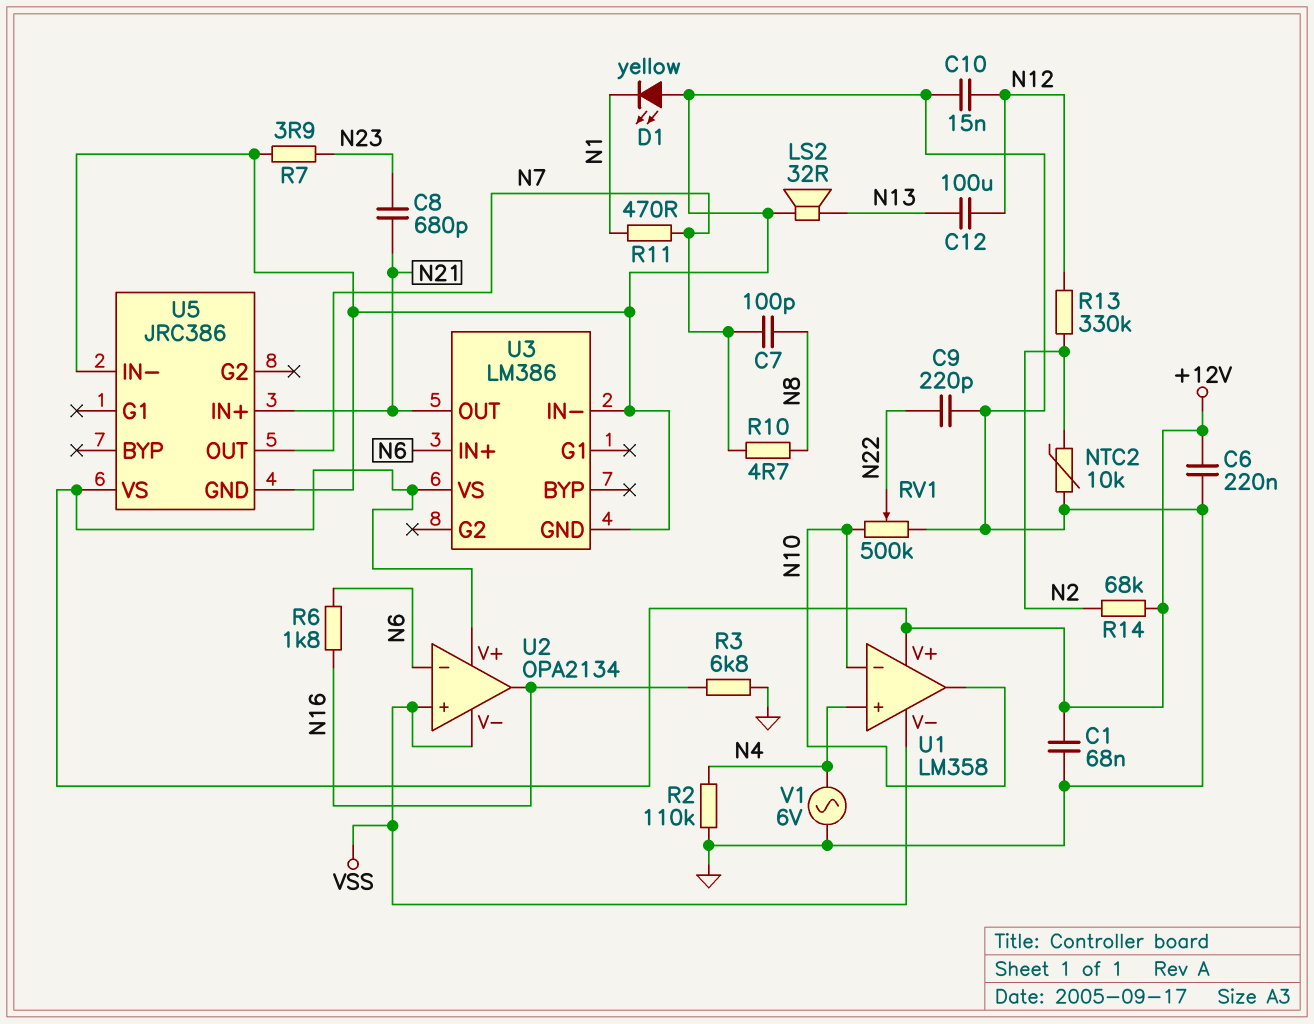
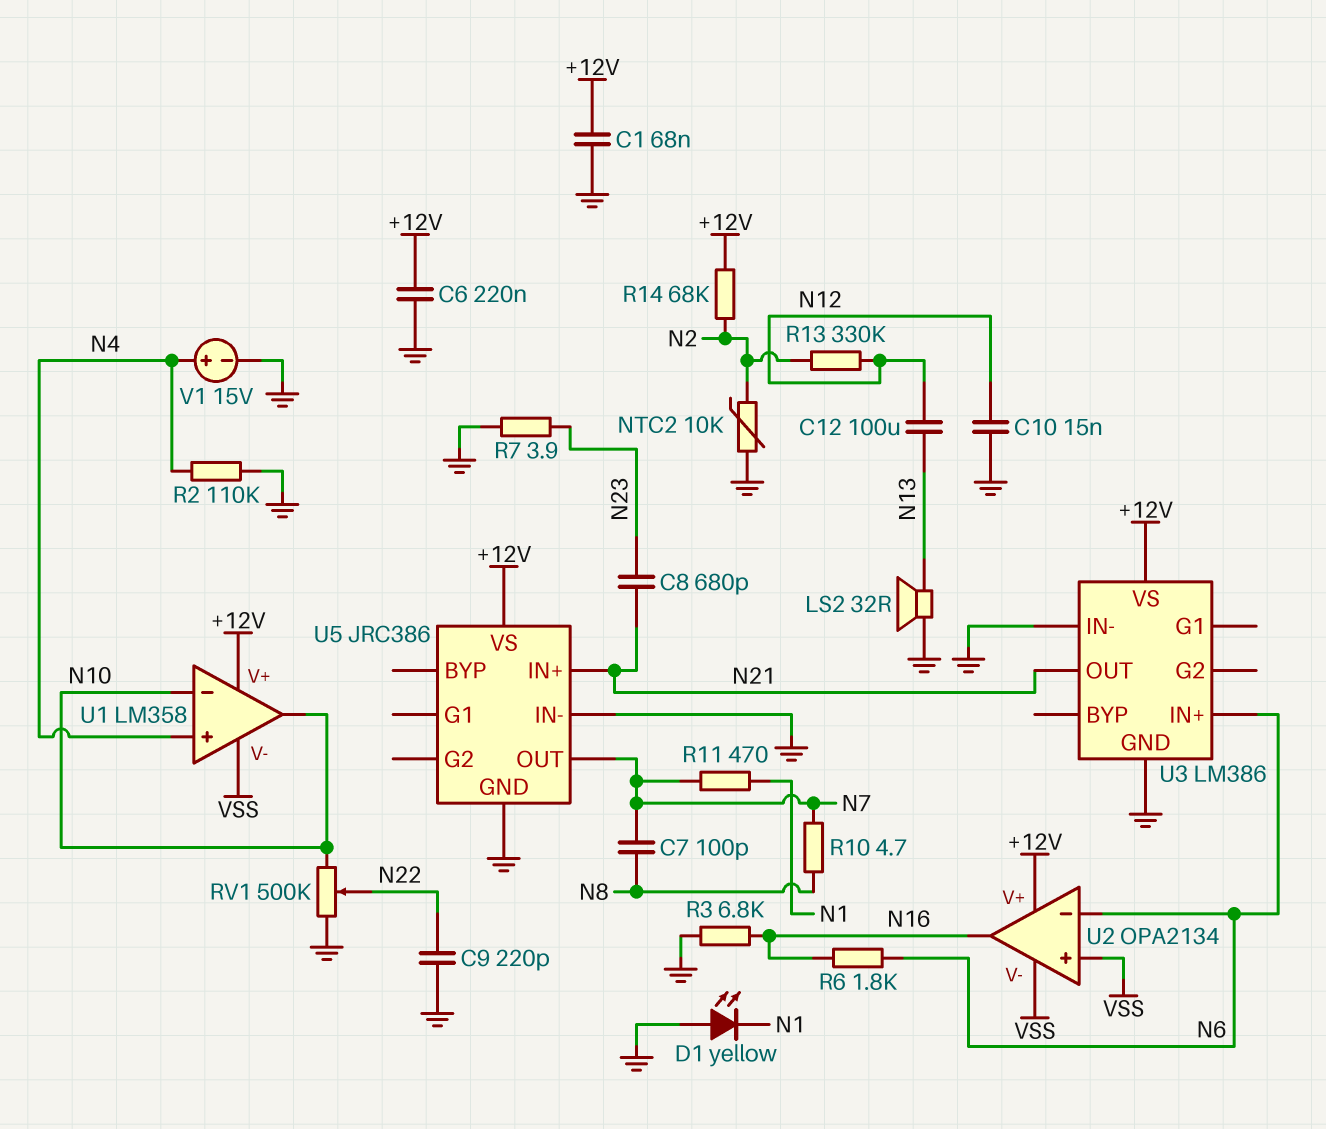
V1: AC 6V (GND, N4) -> 15V (plus N4, minus GND)

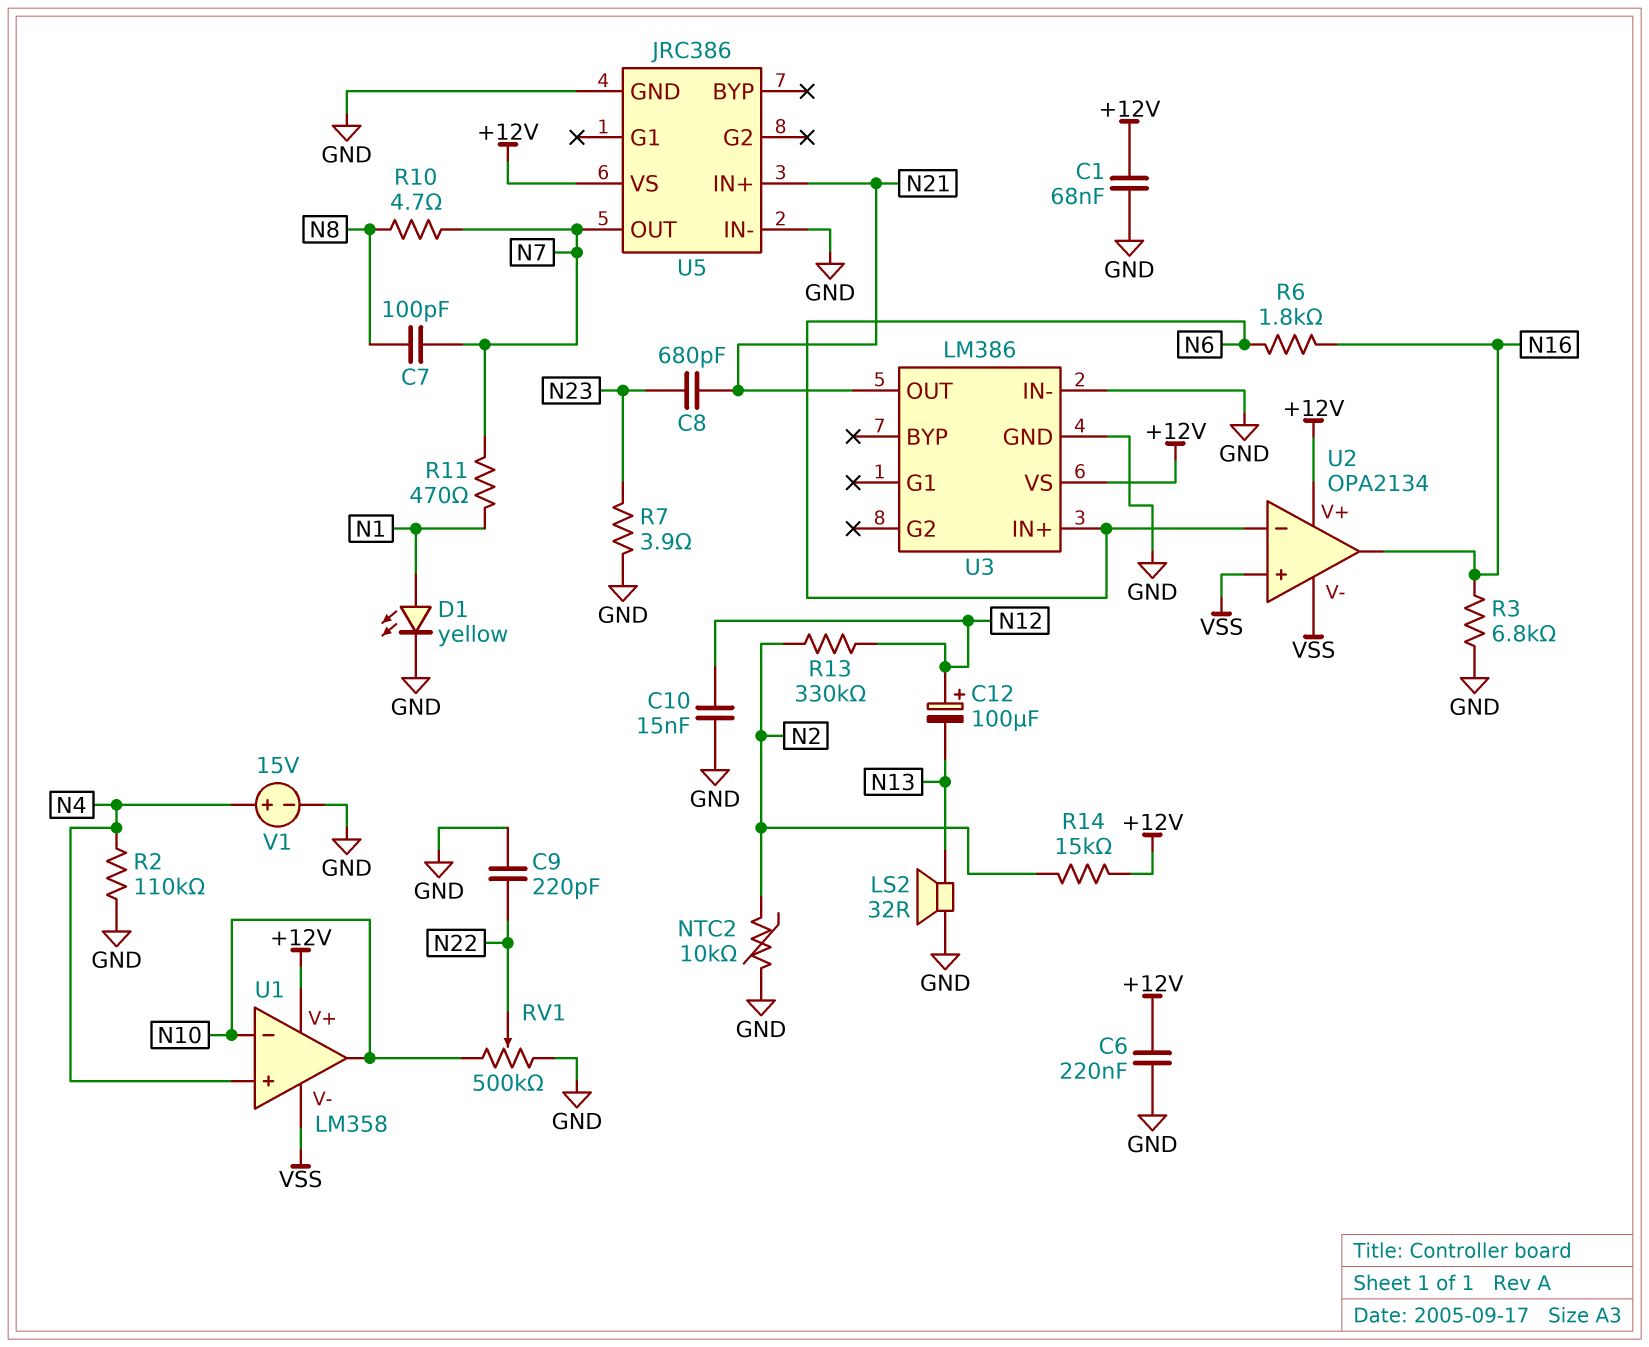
C12: 100uF (N12, N13) -> 100uF (plus N12, minus N13)
D1: LED yellow (A GND, K N1) -> LED yellow (A N1, K GND)
R14: 68k (+12V, N2) -> 15k (+12V, N2)

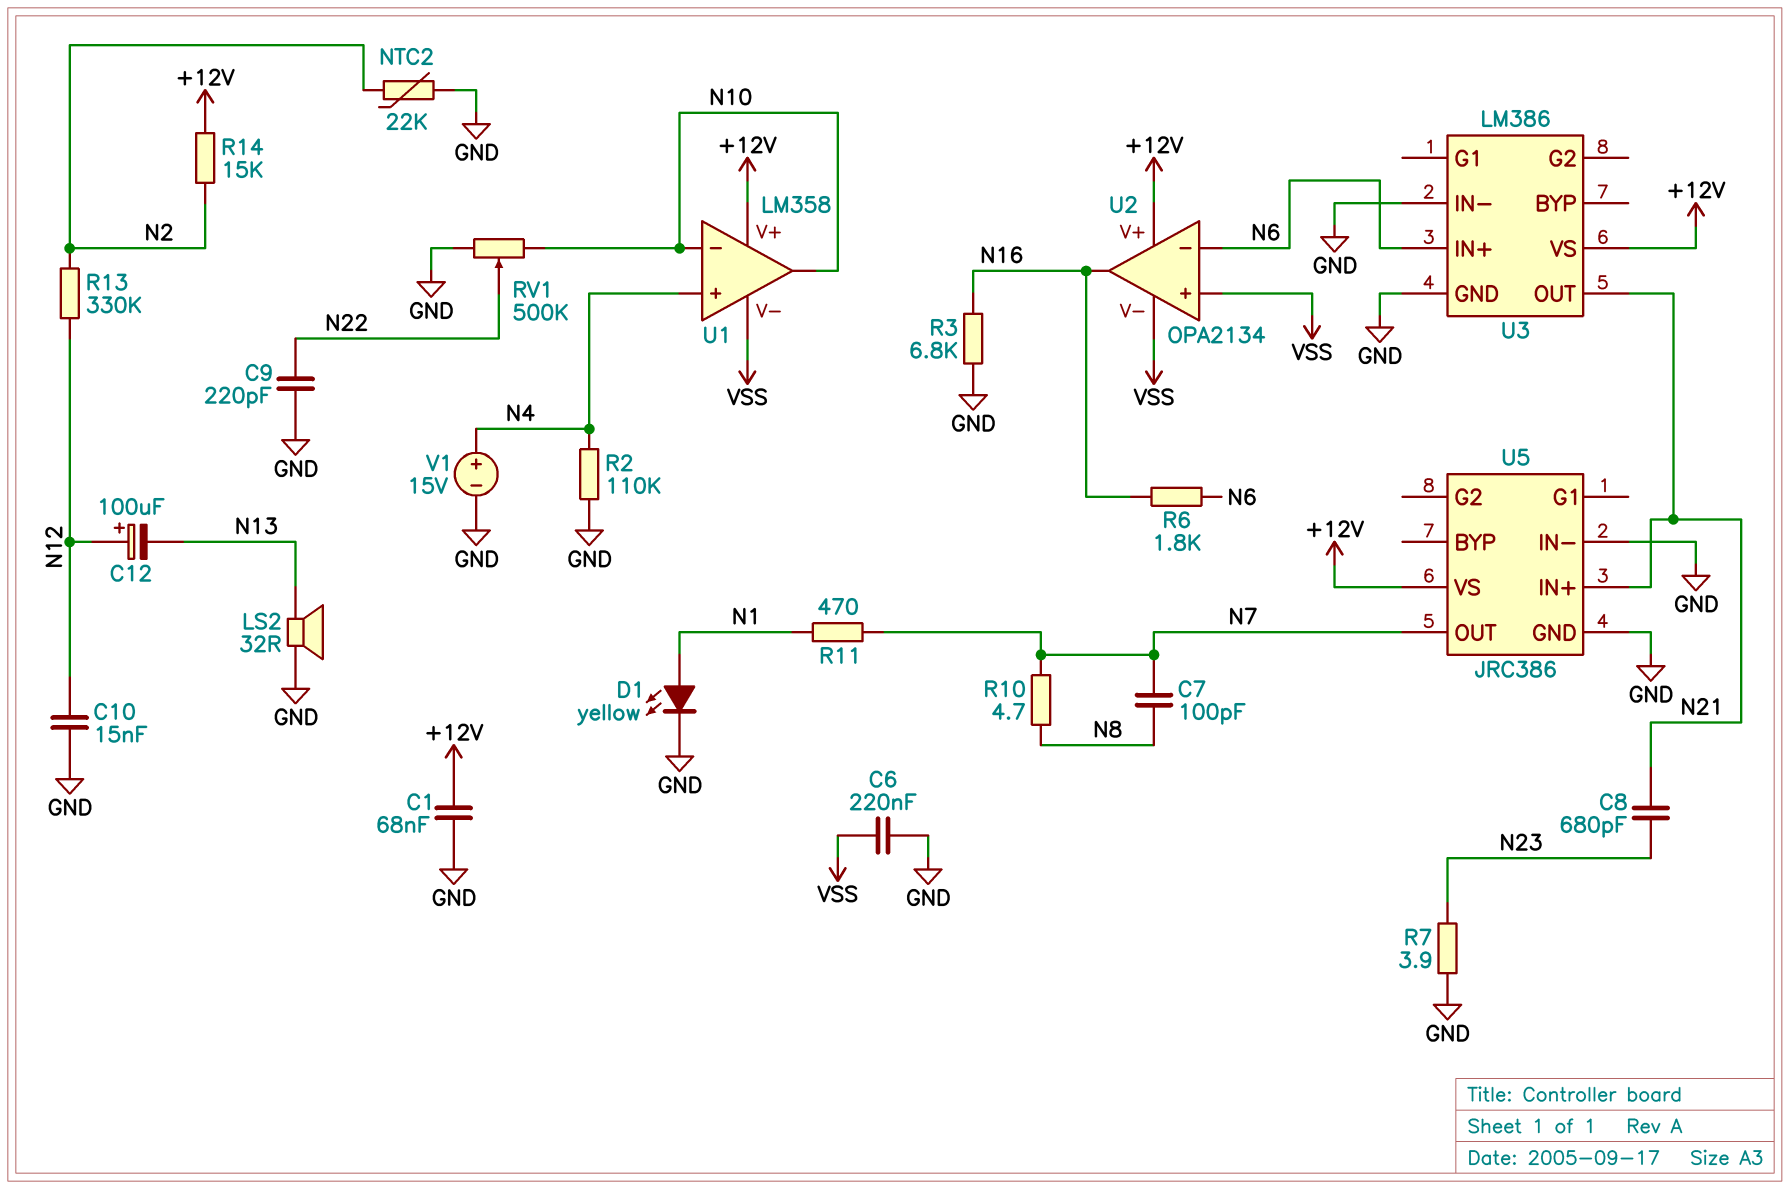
C6: 220nF (+12V, GND) -> 220nF (GND, VSS)
NTC2: 10k (GND, N2) -> 22k (GND, N2)

